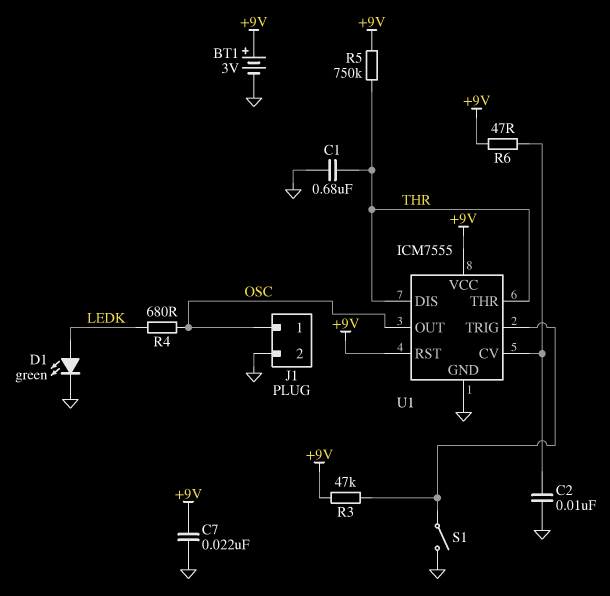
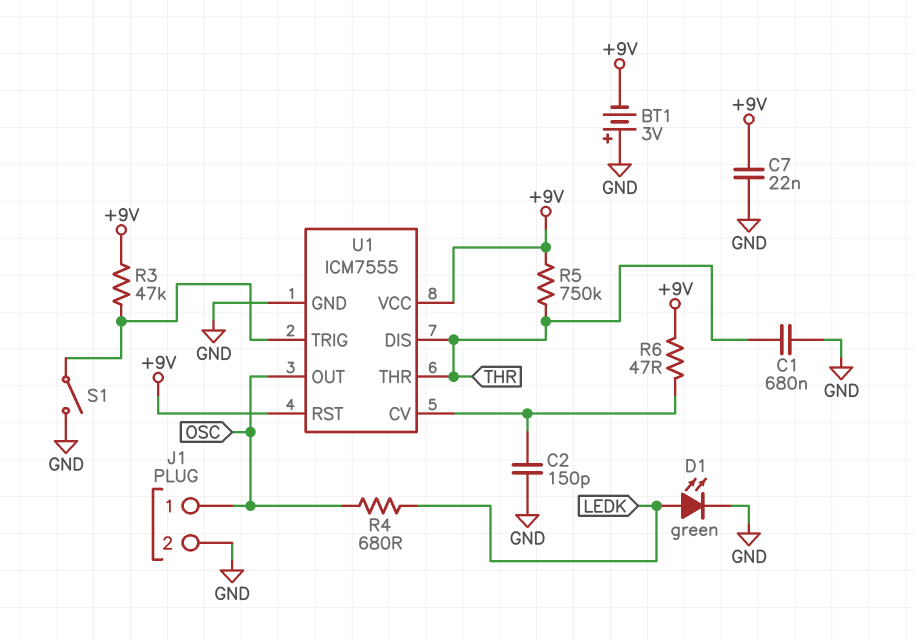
BT1: 3V (plus +9V, minus GND) -> 3V (plus GND, minus +9V)
C2: 10nF (GND, U1/CV) -> 150pF (GND, U1/CV)

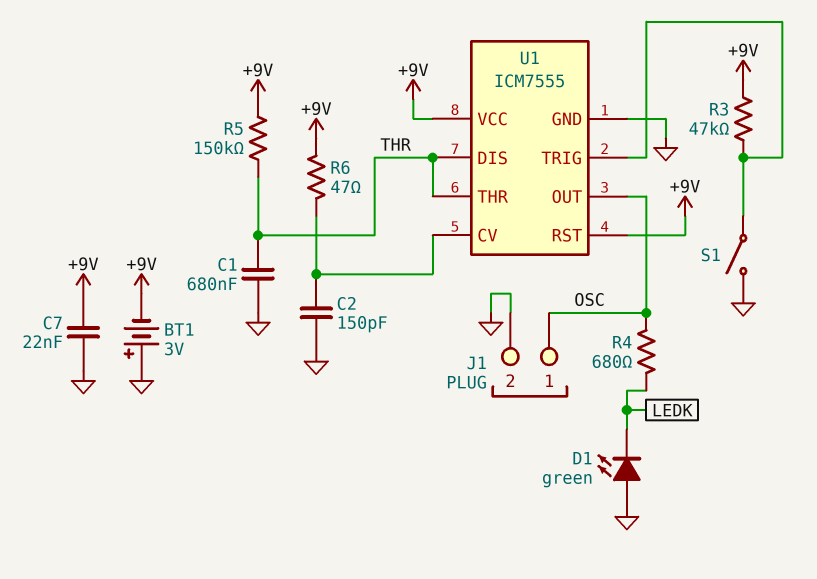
D1: LED green (A LEDK, K GND) -> LED green (A GND, K LEDK)
R5: 750k (+9V, THR) -> 150k (+9V, THR)

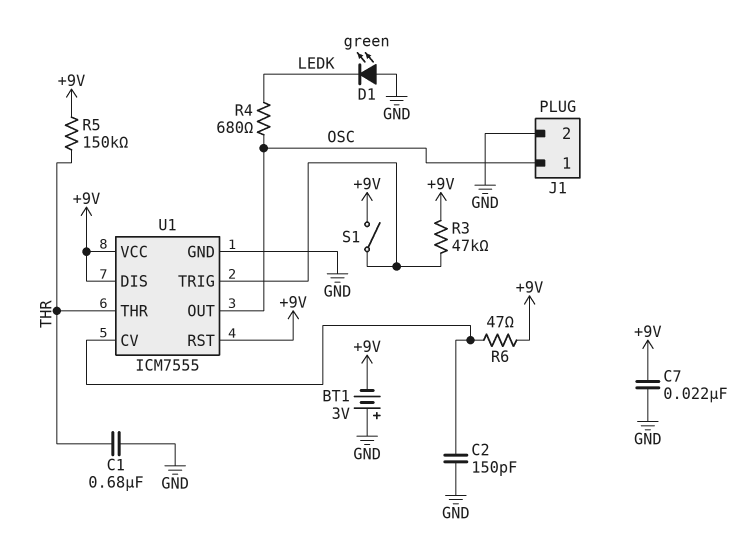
S1: switch (GND, U1/TRIG) -> switch (+9V, U1/TRIG)
U1 pin DIS: THR -> +9V

